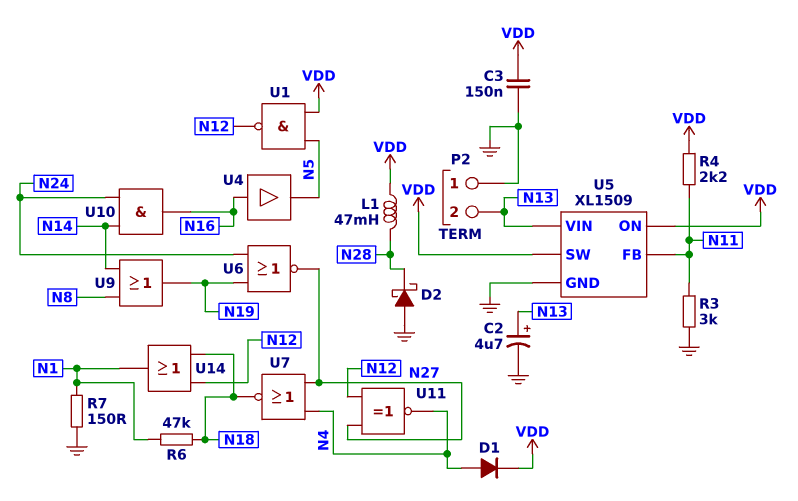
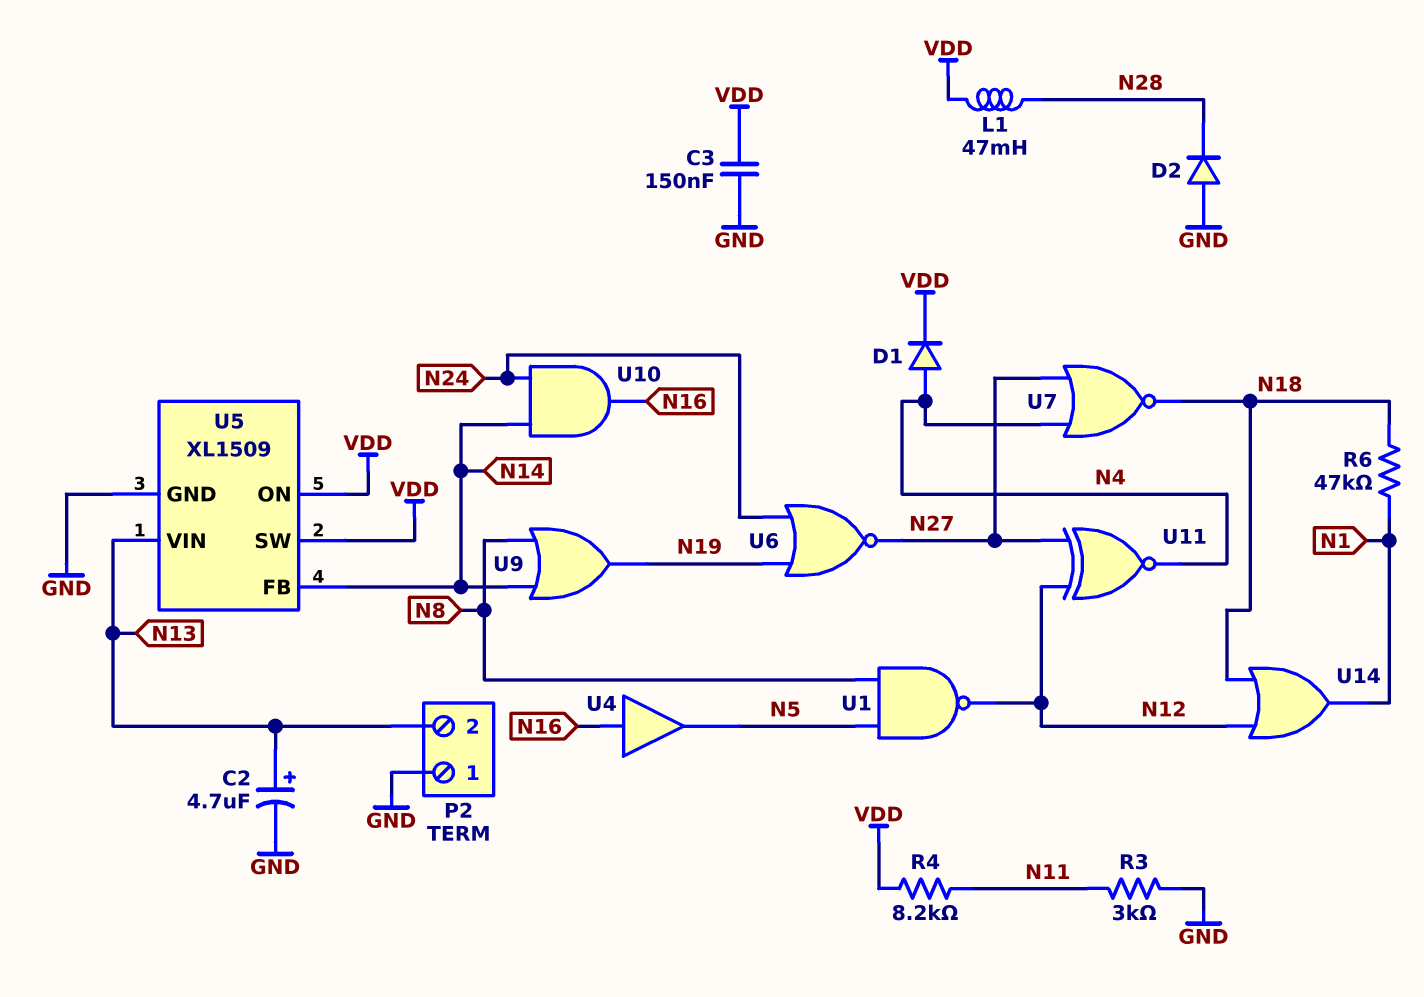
D2: schottky (A GND, K N28) -> diode (A GND, K N28)
R4: 2.2k (N11, VDD) -> 8.2k (N11, VDD)
R7: 150 (GND, N1) -> none
U1: NAND (in N5, in VDD, out N12) -> NAND (in N5, in N8, out N12)
U5 pin FB: N11 -> N14

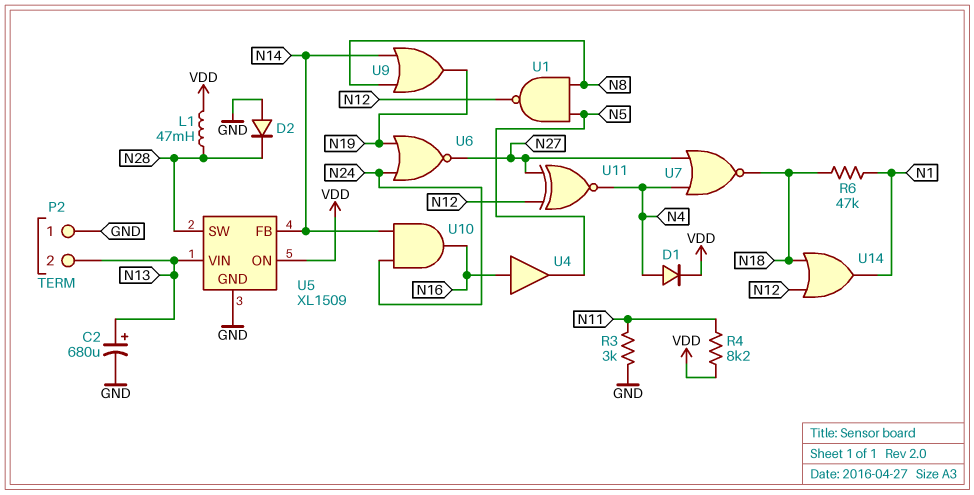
C2: 4.7uF (plus N13, minus GND) -> 680uF (plus N13, minus GND)
C3: 150nF (GND, VDD) -> none
U5 pin SW: VDD -> N28

